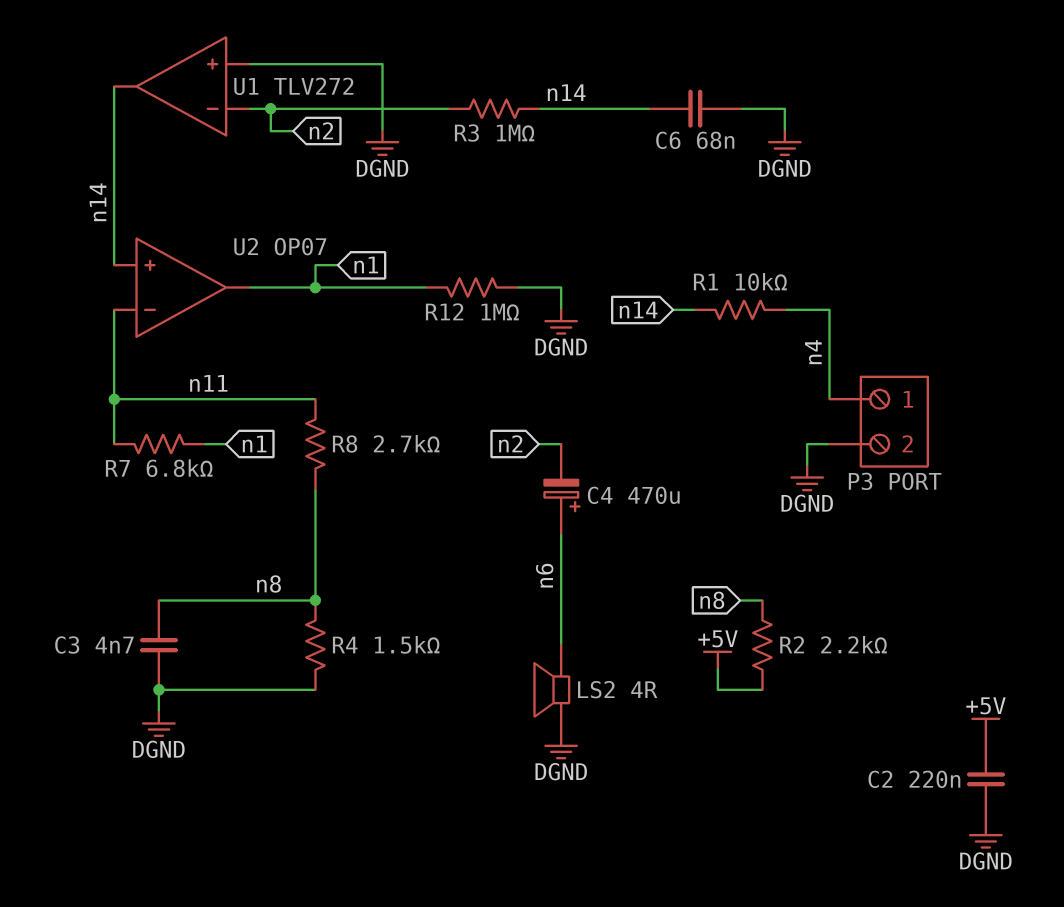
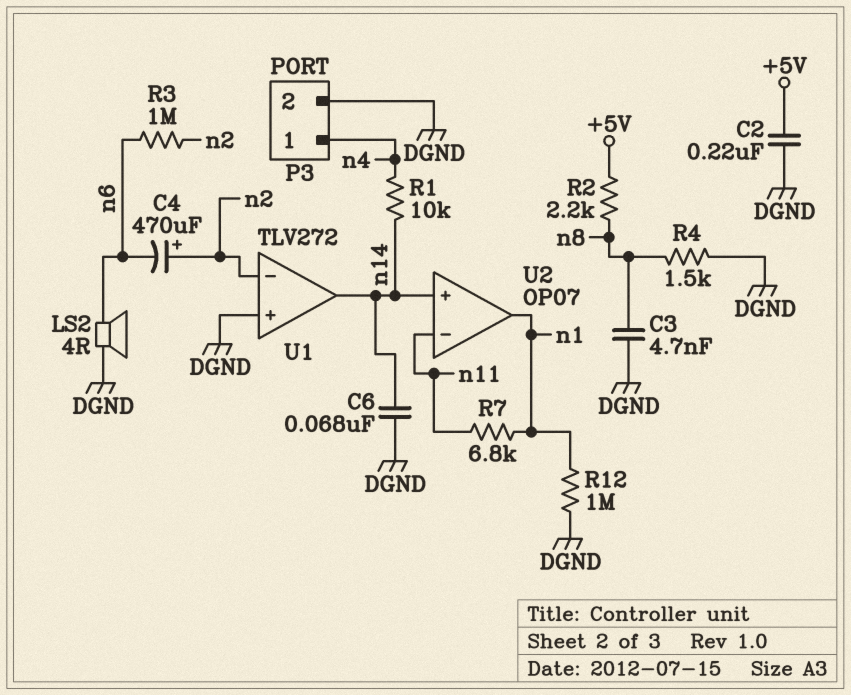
C4: 470uF (plus n6, minus n2) -> 470uF (plus n2, minus n6)
R3: 1M (n2, n14) -> 1M (n2, n6)
R8: 2.7k (n8, n11) -> none

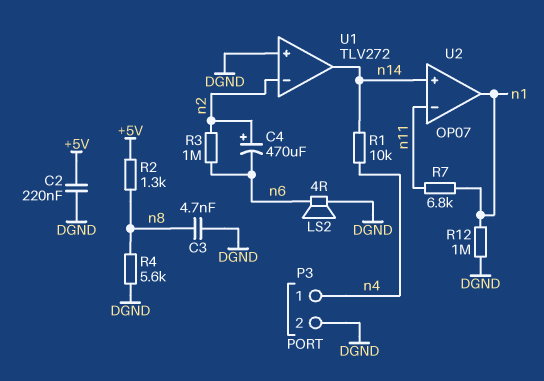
C6: 68nF (DGND, n14) -> none
R2: 2.2k (+5V, n8) -> 1.3k (+5V, n8)
R4: 1.5k (DGND, n8) -> 5.6k (DGND, n8)

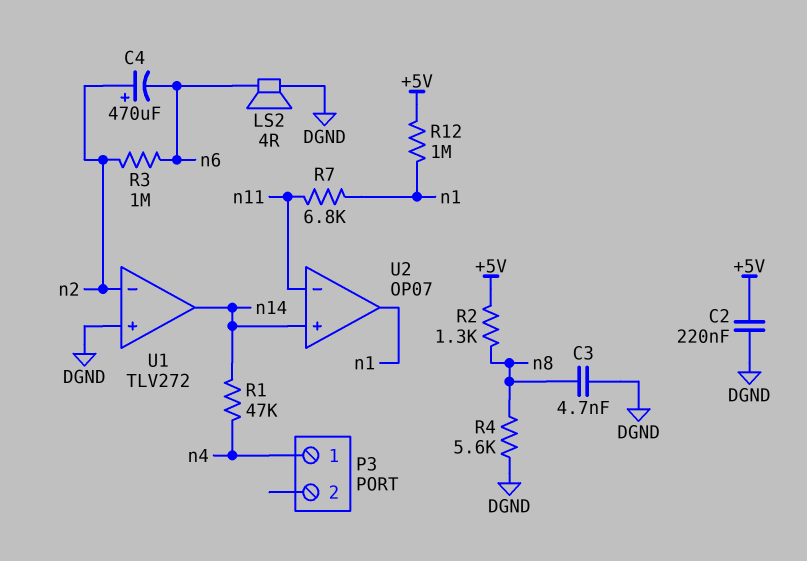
P3 pin 2: DGND -> none
R1: 10k (n4, n14) -> 47k (n4, n14)
R12: 1M (DGND, n1) -> 1M (+5V, n1)

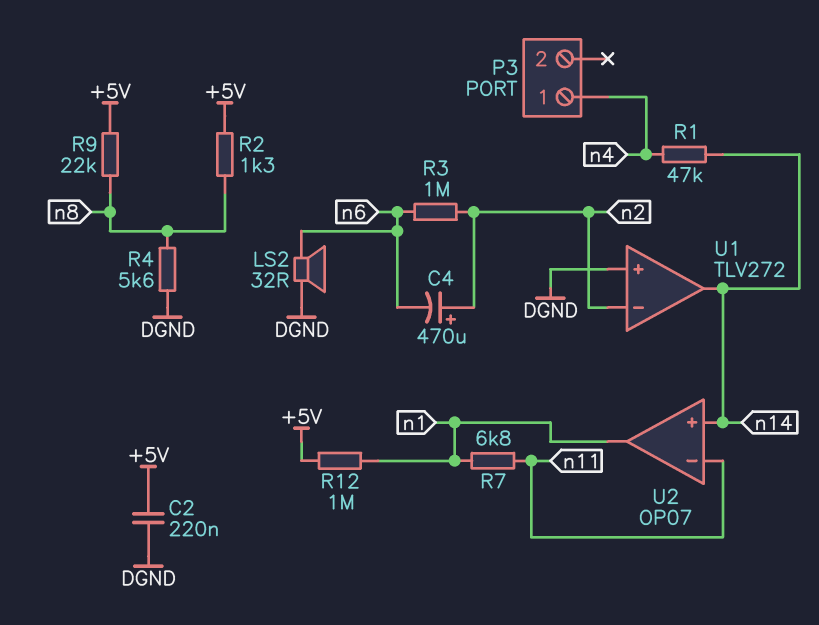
C3: 4.7nF (DGND, n8) -> none
LS2: speaker 4R (DGND, n6) -> speaker 32R (DGND, n6)
R9: none -> 22k (+5V, n8)

